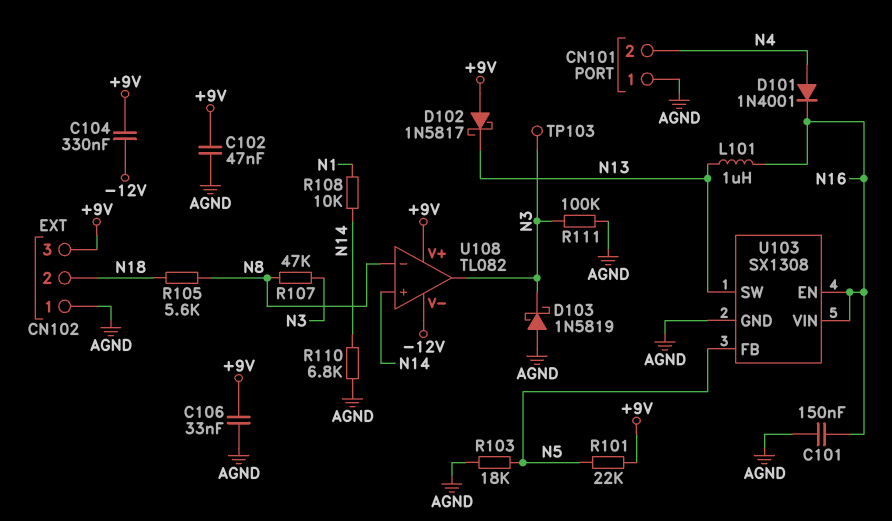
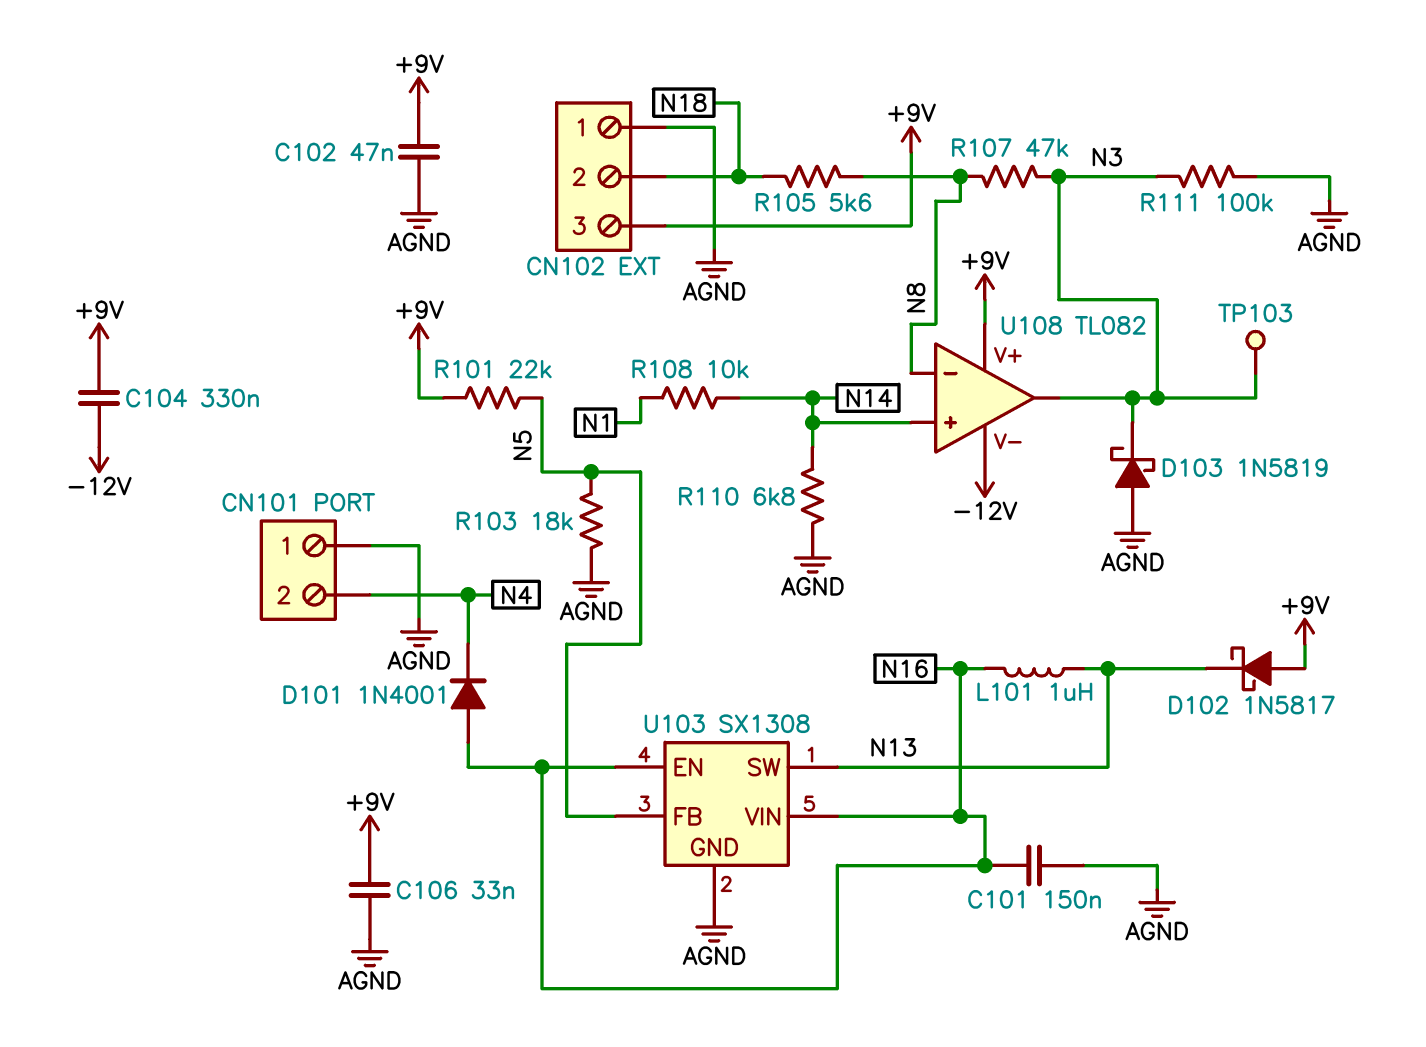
D101: diode 1N4001 (A N4, K N16) -> diode 1N4001 (A N16, K N4)

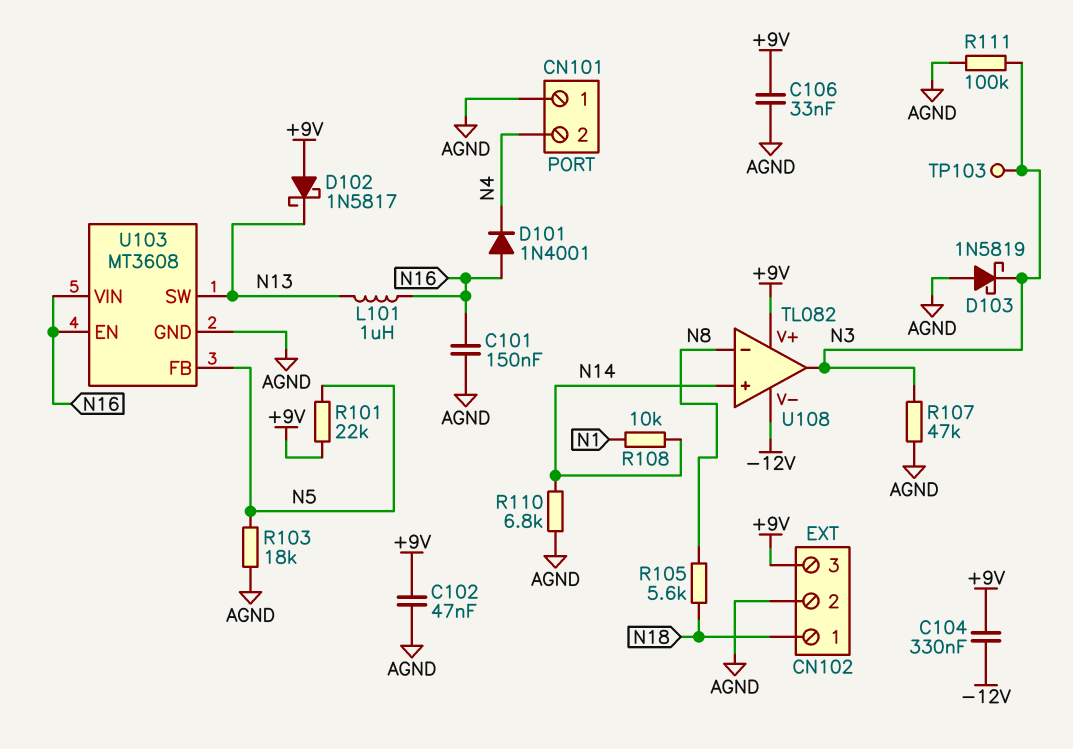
CN102 pin 1: AGND -> N18
CN102 pin 2: N18 -> AGND
R107: 47k (N3, N8) -> 47k (AGND, N3)
U103: SX1308 -> MT3608

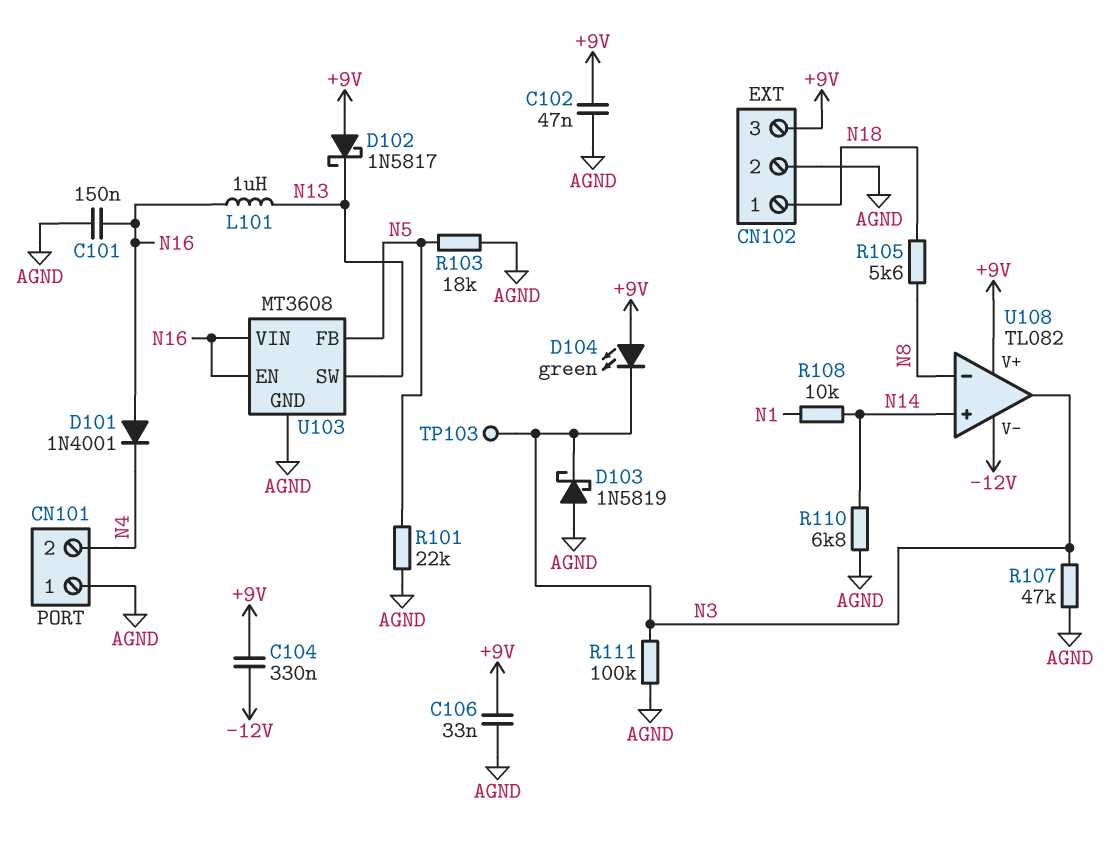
D104: none -> LED green (A +9V, K N3)
R101: 22k (+9V, N5) -> 22k (AGND, N5)

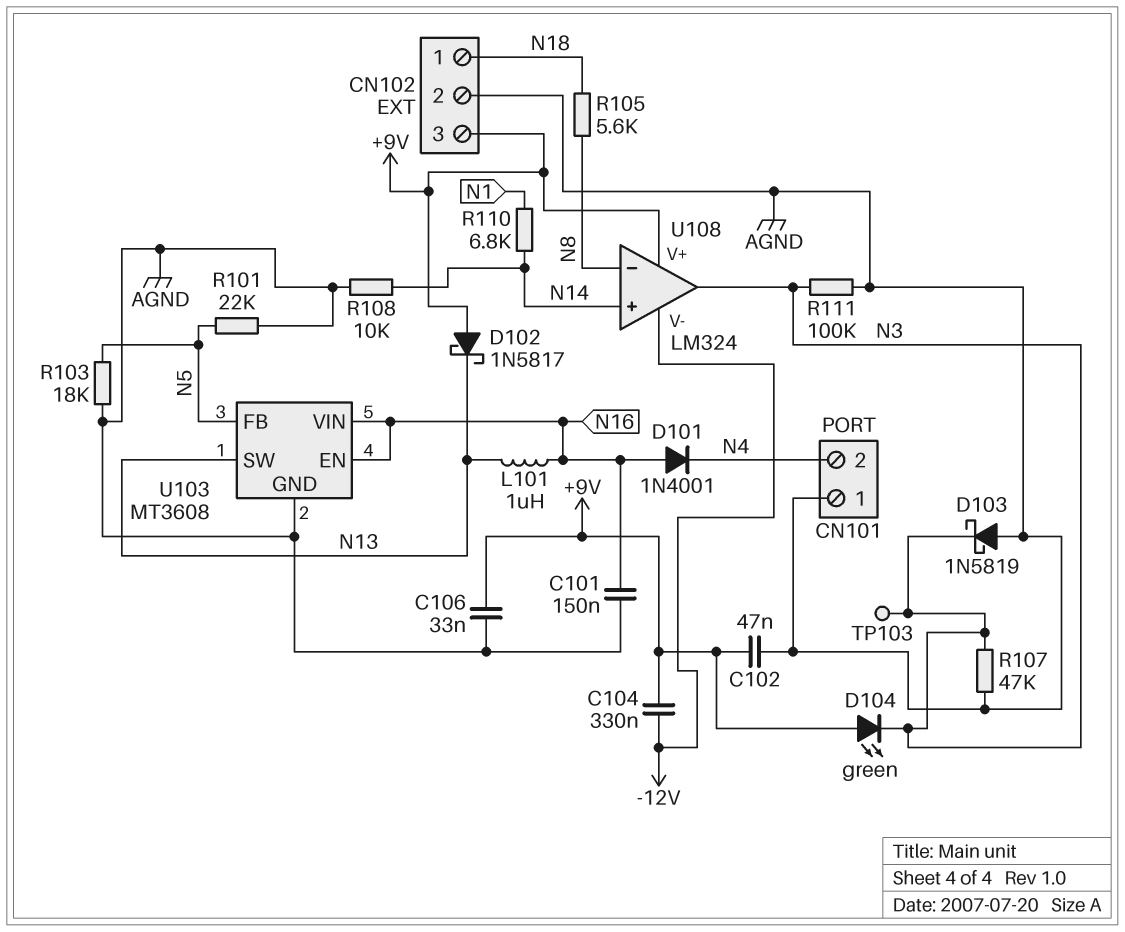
R108: 10k (N1, N14) -> 10k (AGND, N14)
R110: 6.8k (AGND, N14) -> 6.8k (N1, N14)
U108: TL082 -> LM324

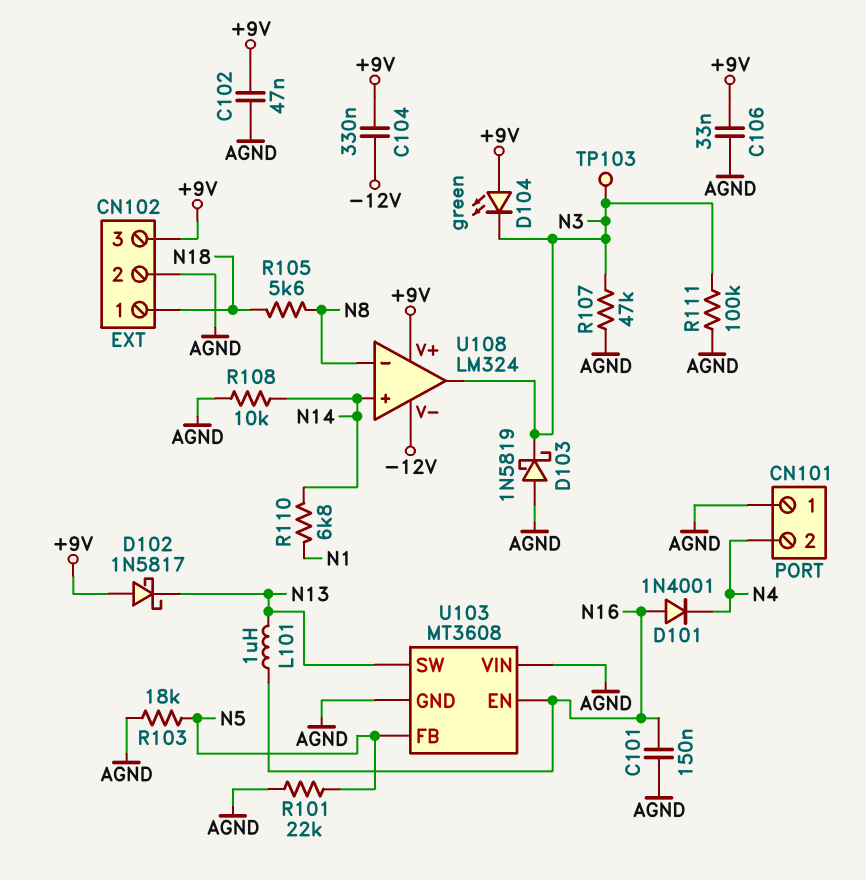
U103 pin VIN: N16 -> AGND

